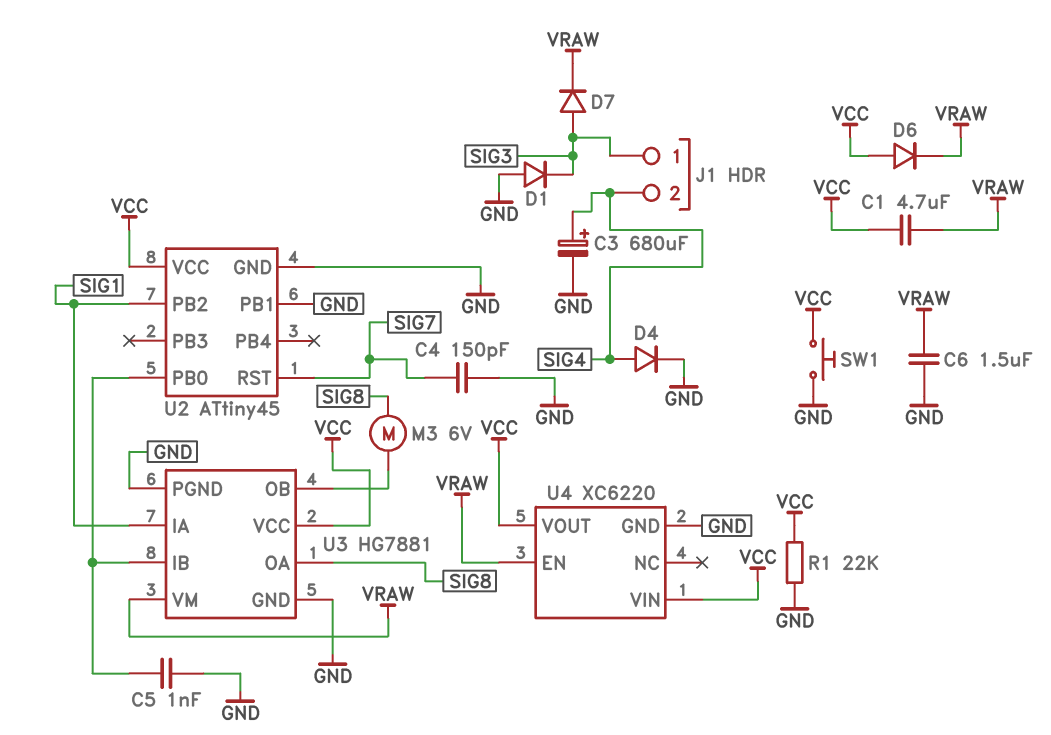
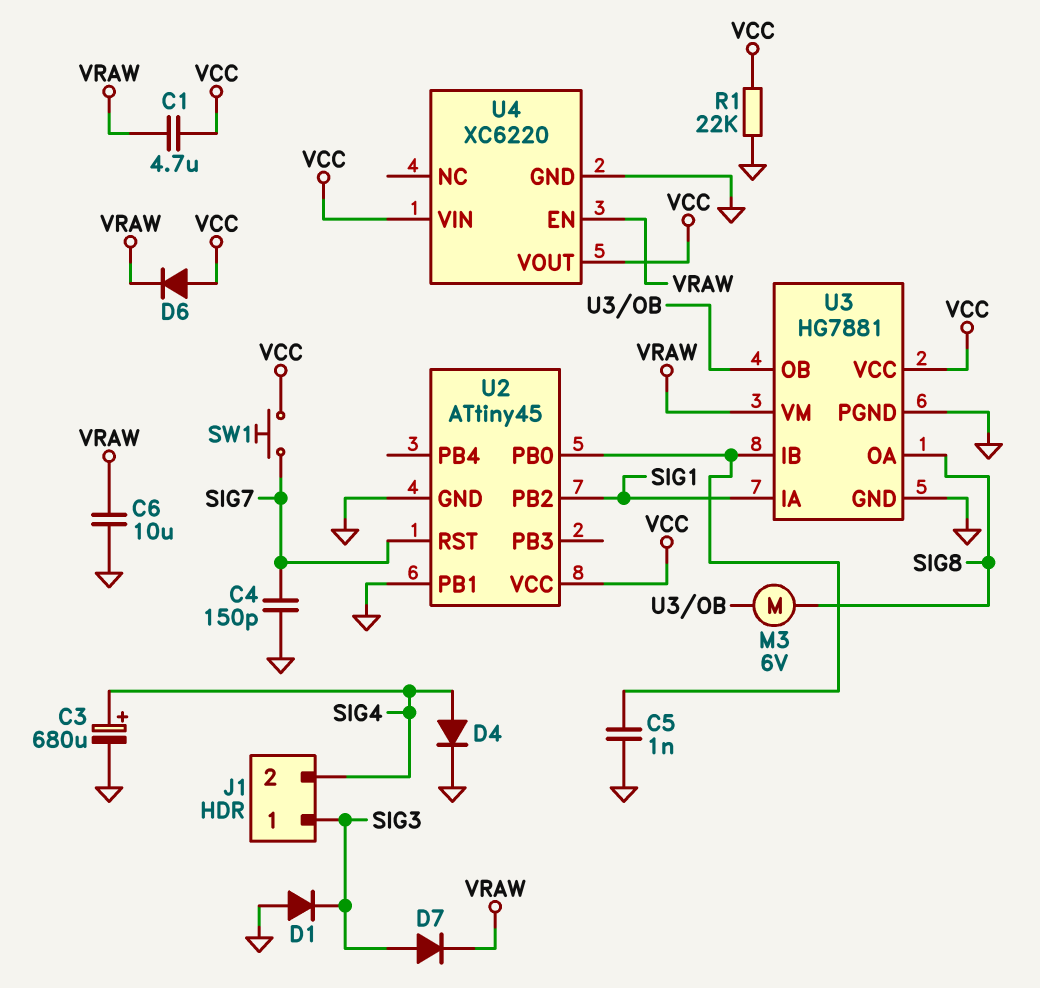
C6: 1.5uF (GND, VRAW) -> 10uF (GND, VRAW)
SW1: button (GND, VCC) -> button (SIG7, VCC)

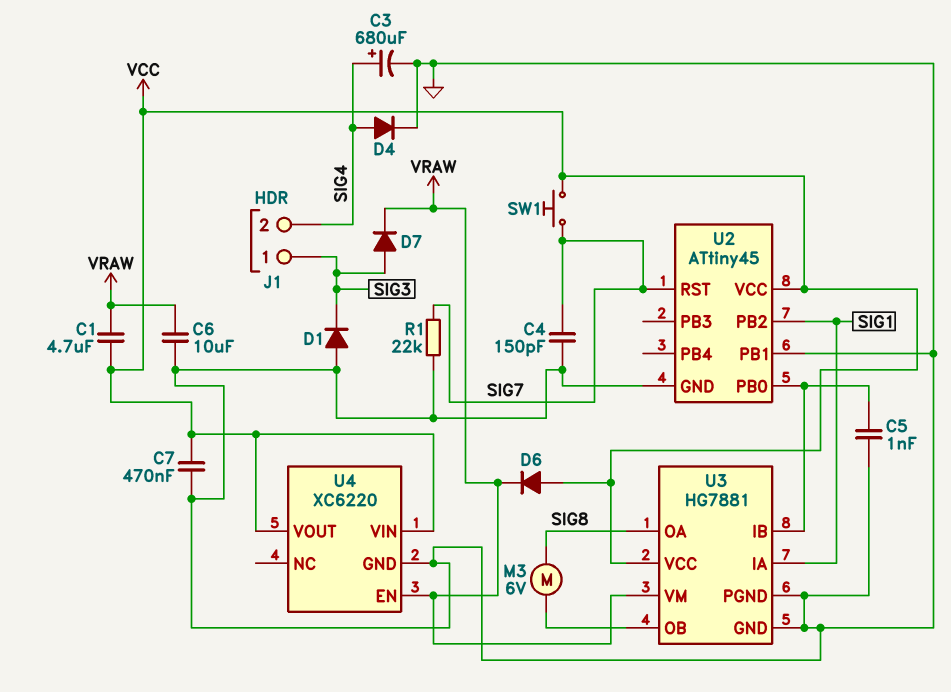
C7: none -> 470nF (GND, VCC)
R1: 22k (GND, VCC) -> 22k (GND, SIG7)

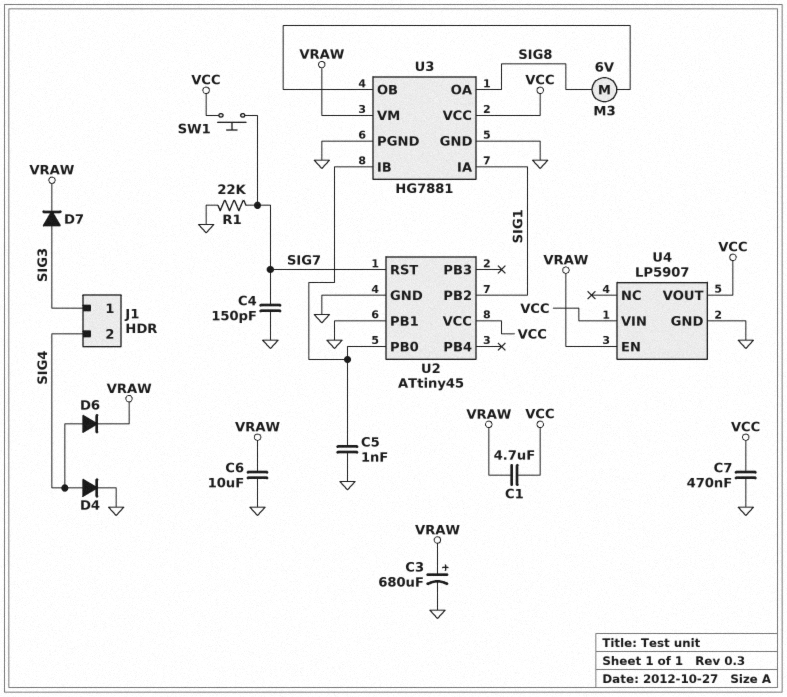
C3: 680uF (plus SIG4, minus GND) -> 680uF (plus VRAW, minus GND)
D1: diode (A GND, K SIG3) -> none
D6: diode (A VCC, K VRAW) -> diode (A SIG4, K VRAW)
U4: XC6220 -> LP5907

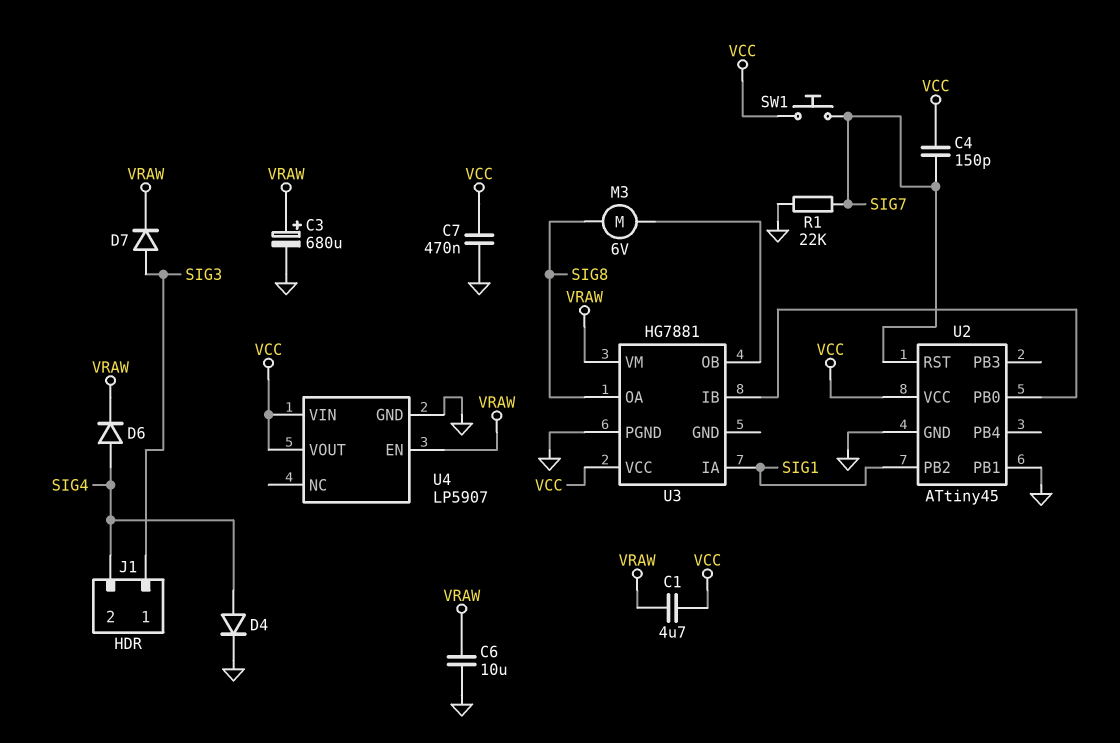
C4: 150pF (GND, SIG7) -> 150pF (SIG7, VCC)
C5: 1nF (GND, U2/PB0) -> none
U3 pin GND: GND -> none

